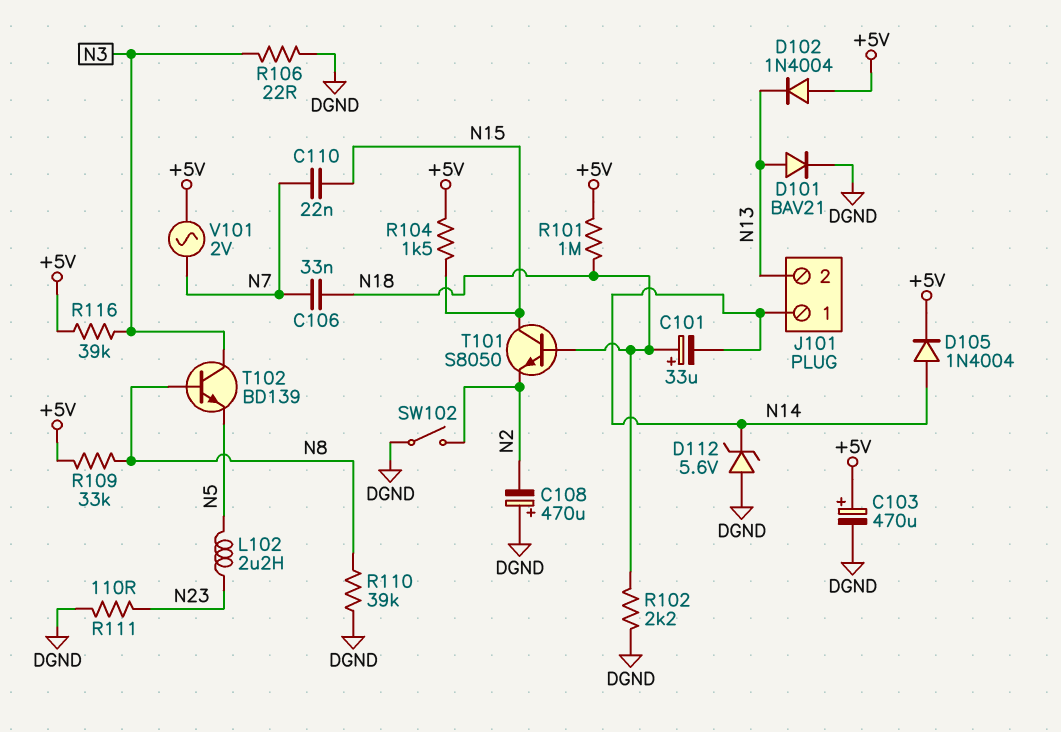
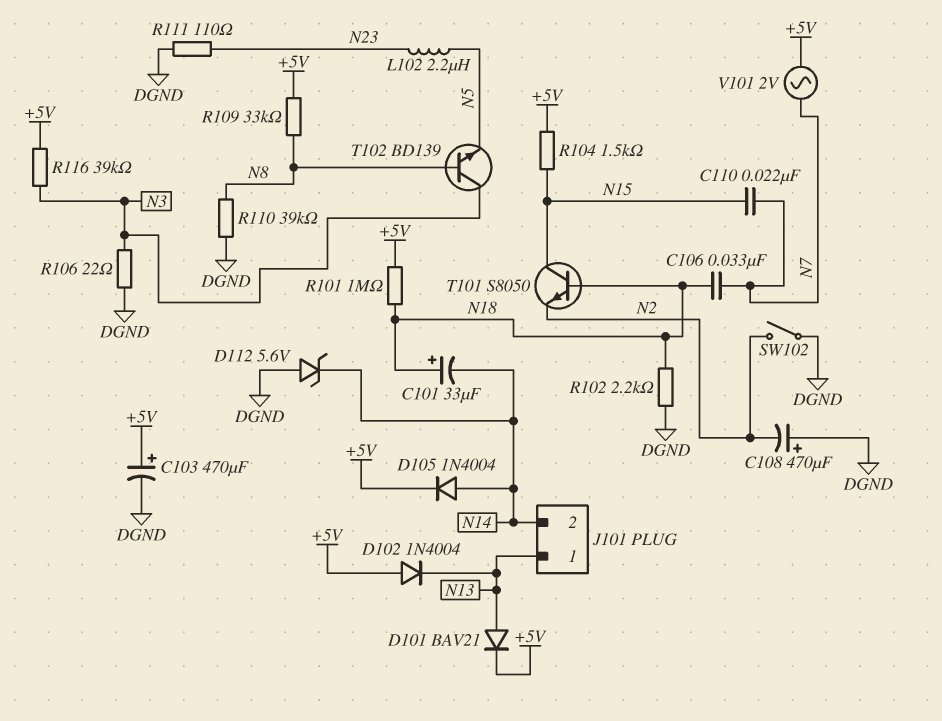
D101: diode BAV21 (A N13, K DGND) -> diode BAV21 (A N13, K +5V)
J101 pin 1: N14 -> N13
J101 pin 2: N13 -> N14

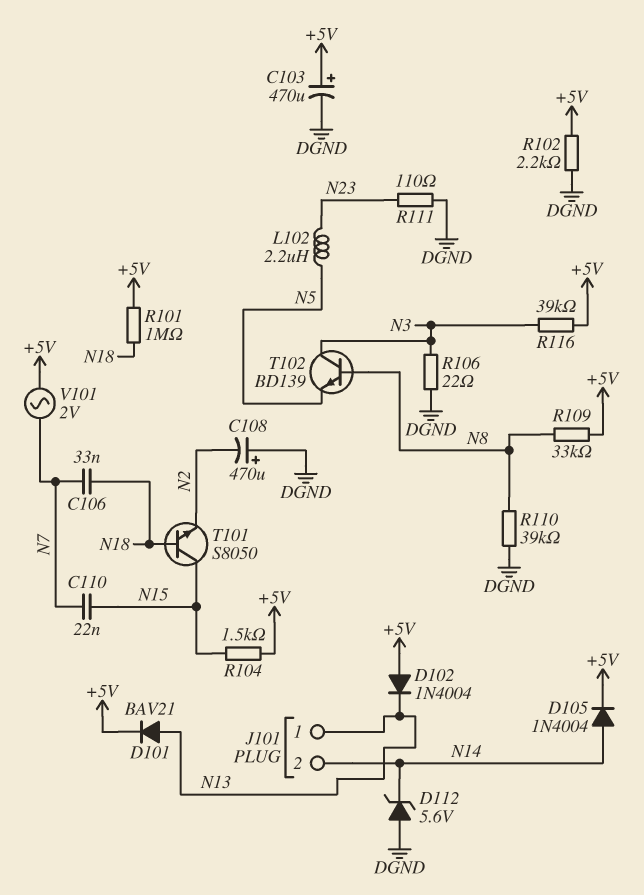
C101: 33uF (plus N18, minus N14) -> none
R102: 2.2k (DGND, N18) -> 2.2k (+5V, DGND)
SW102: switch (DGND, N2) -> none

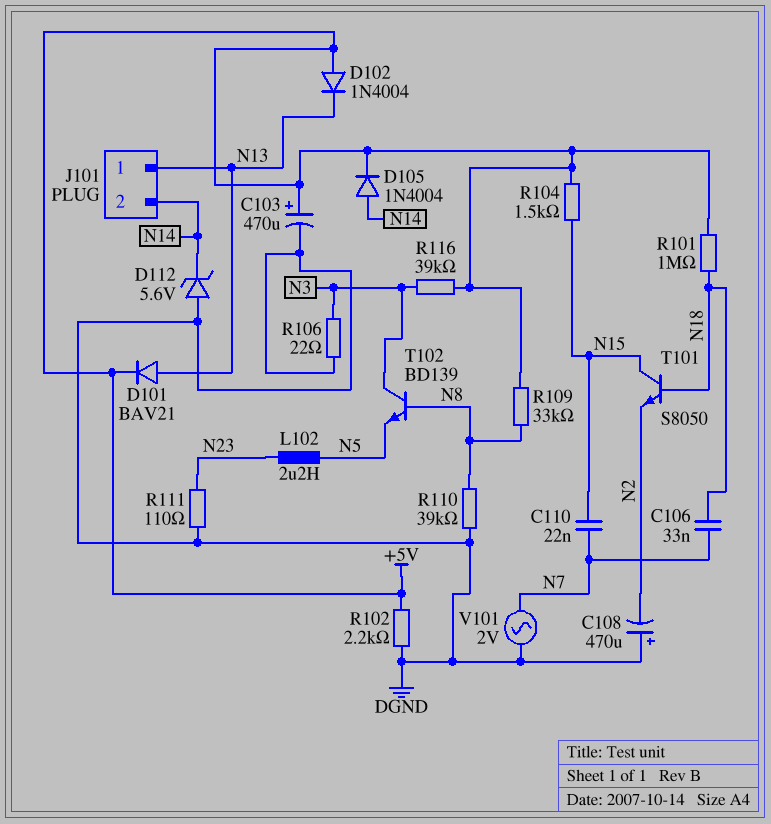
V101: AC 2V (+5V, N7) -> AC 2V (DGND, N7)

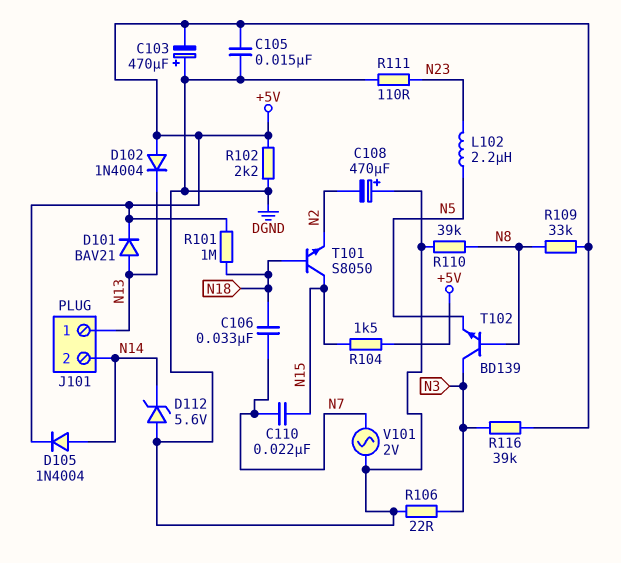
C103: 470uF (plus +5V, minus DGND) -> 470uF (plus DGND, minus +5V)
C105: none -> 15nF (+5V, DGND)

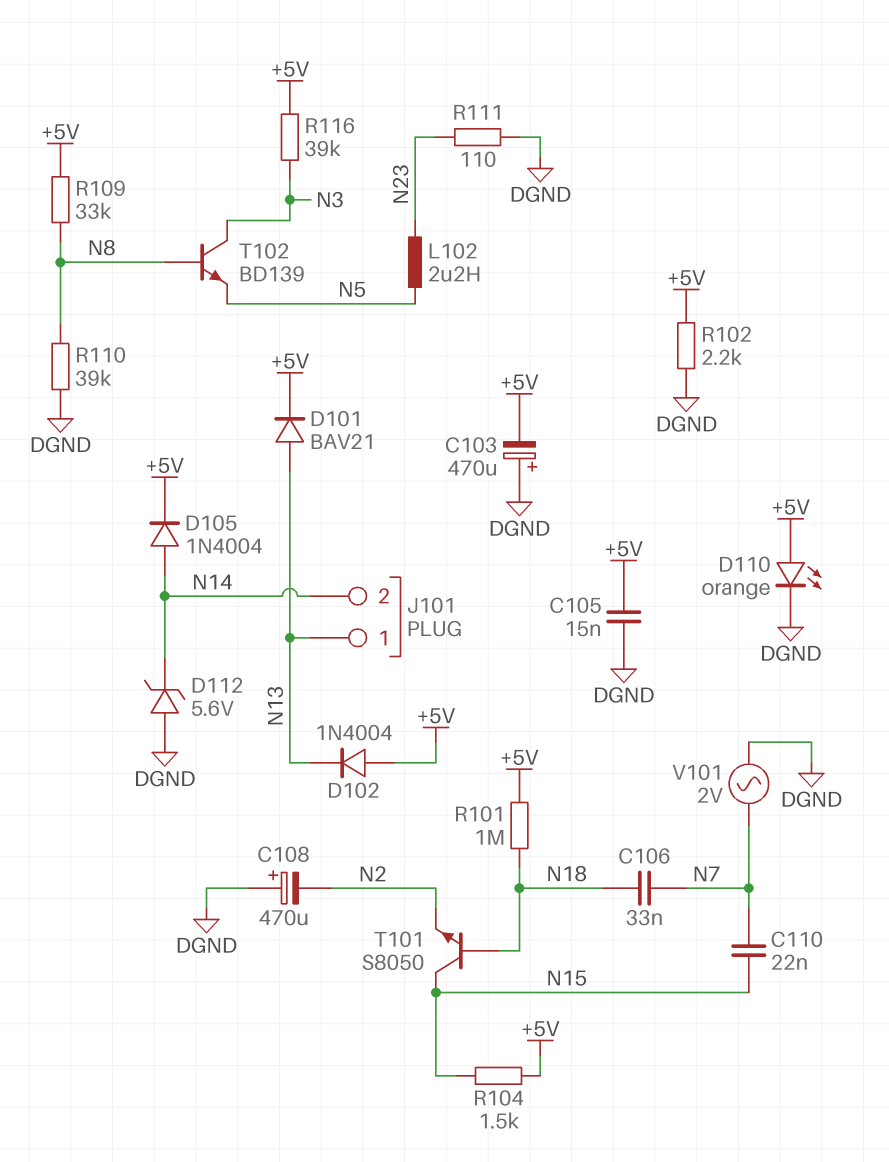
D110: none -> LED orange (A +5V, K DGND)
R106: 22 (DGND, N3) -> none

